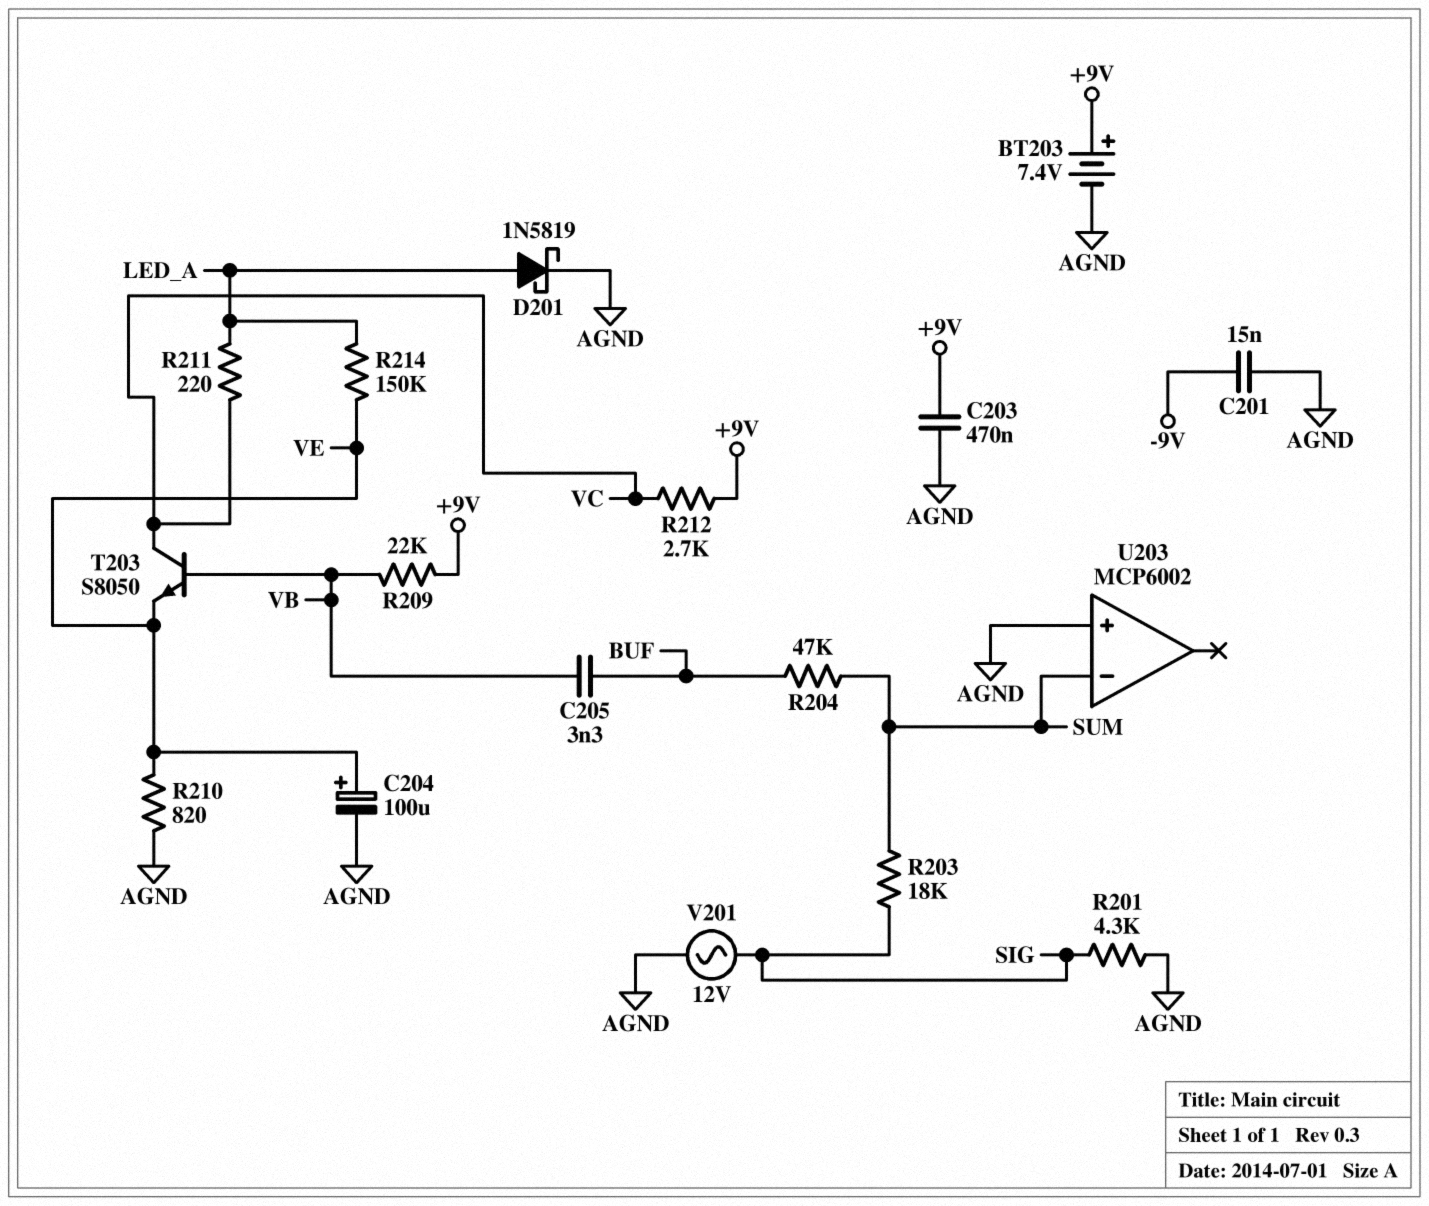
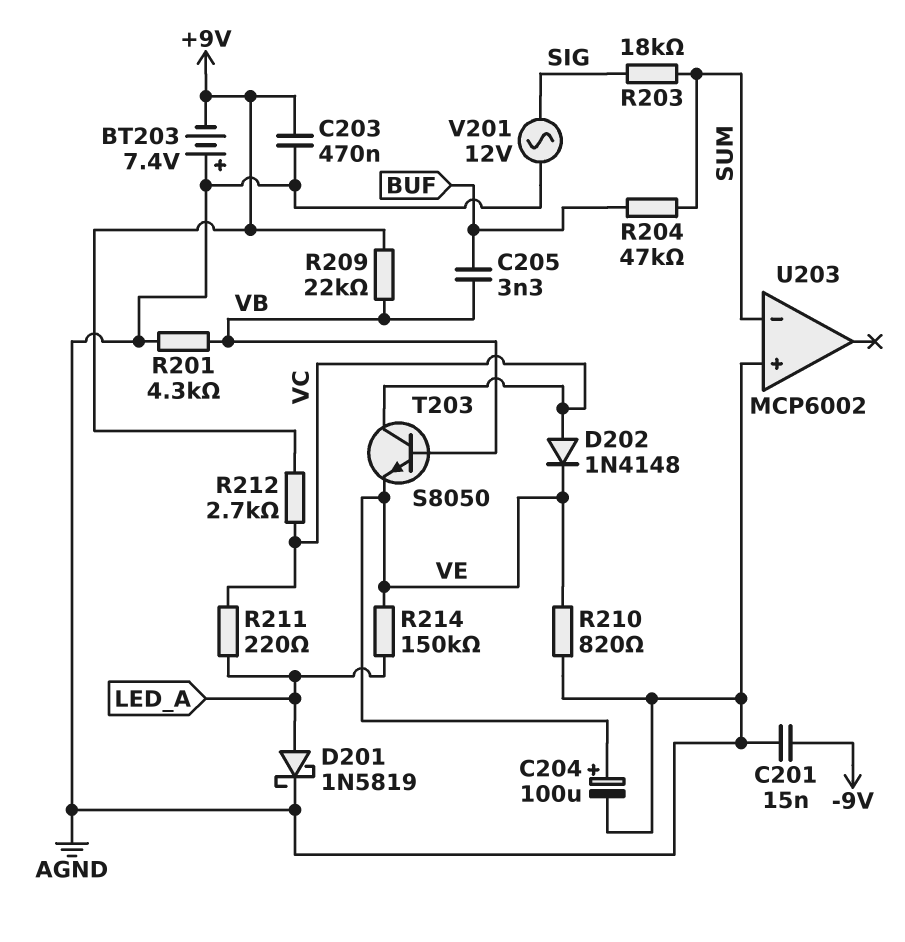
BT203: 7.4V (plus +9V, minus AGND) -> 7.4V (plus AGND, minus +9V)
D202: none -> diode 1N4148 (A VC, K VE)
R201: 4.3k (AGND, SIG) -> 4.3k (AGND, VB)

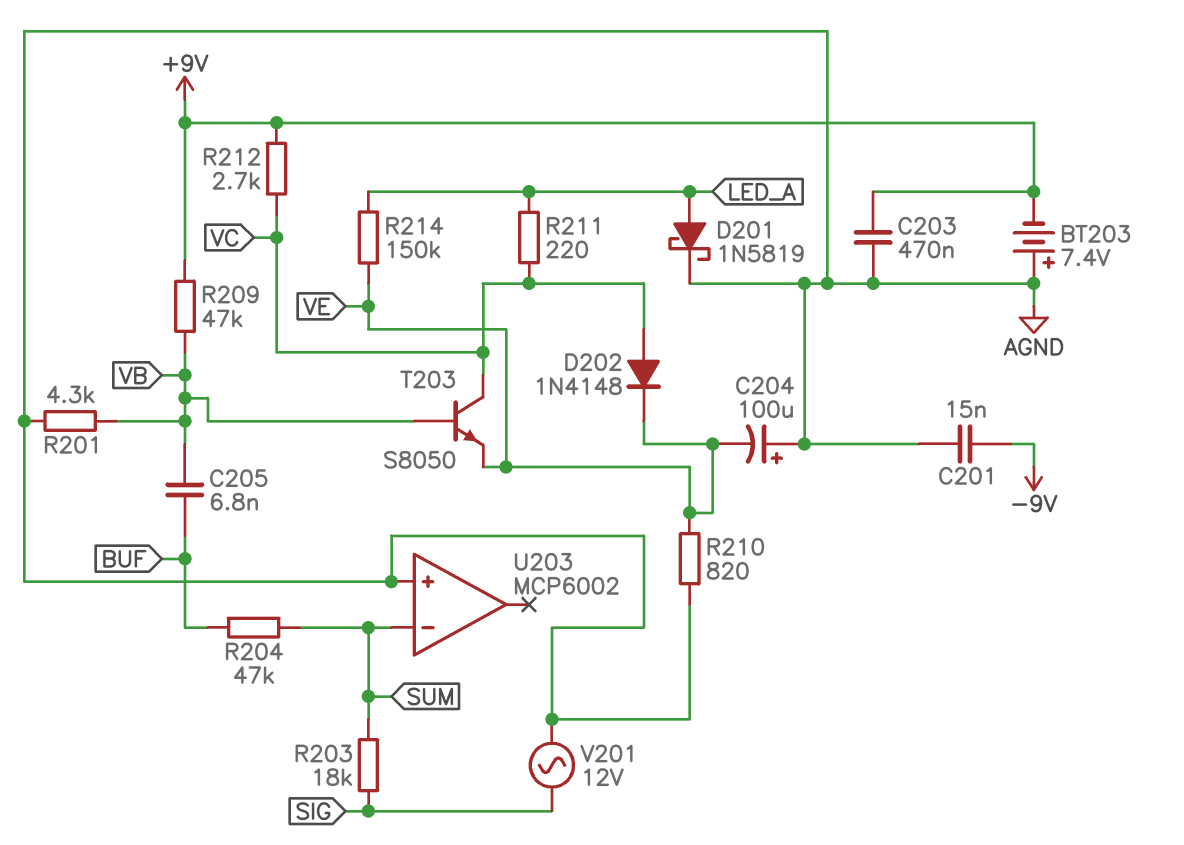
C204: 100uF (plus VE, minus AGND) -> 100uF (plus AGND, minus VE)
C205: 3.3nF (BUF, VB) -> 6.8nF (BUF, VB)
R209: 22k (+9V, VB) -> 47k (+9V, VB)

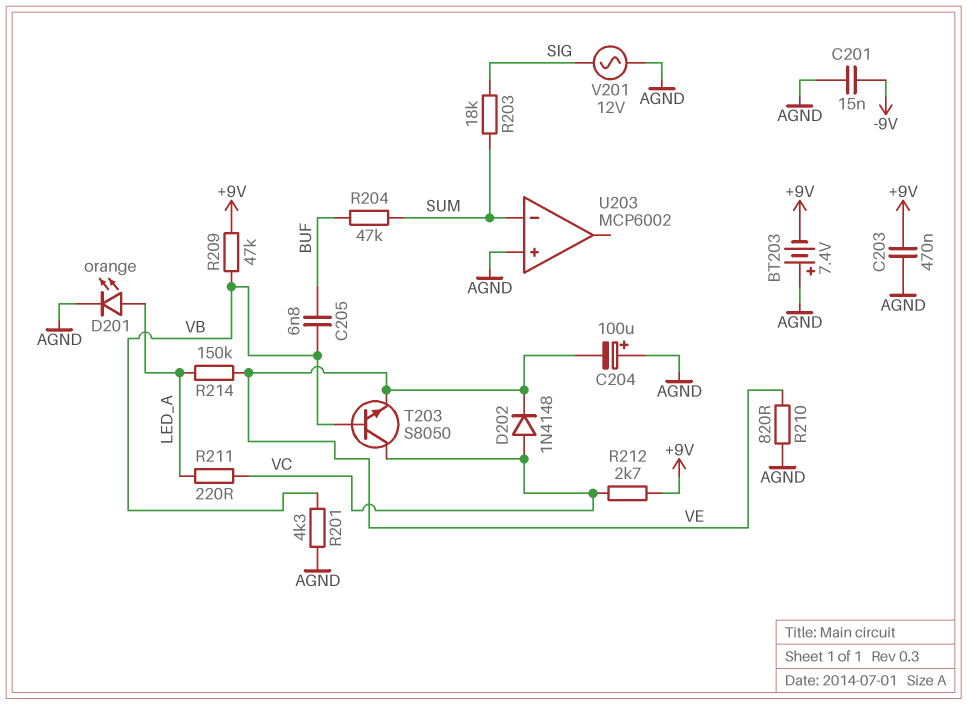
D201: schottky 1N5819 (A LED_A, K AGND) -> LED orange (A LED_A, K AGND)

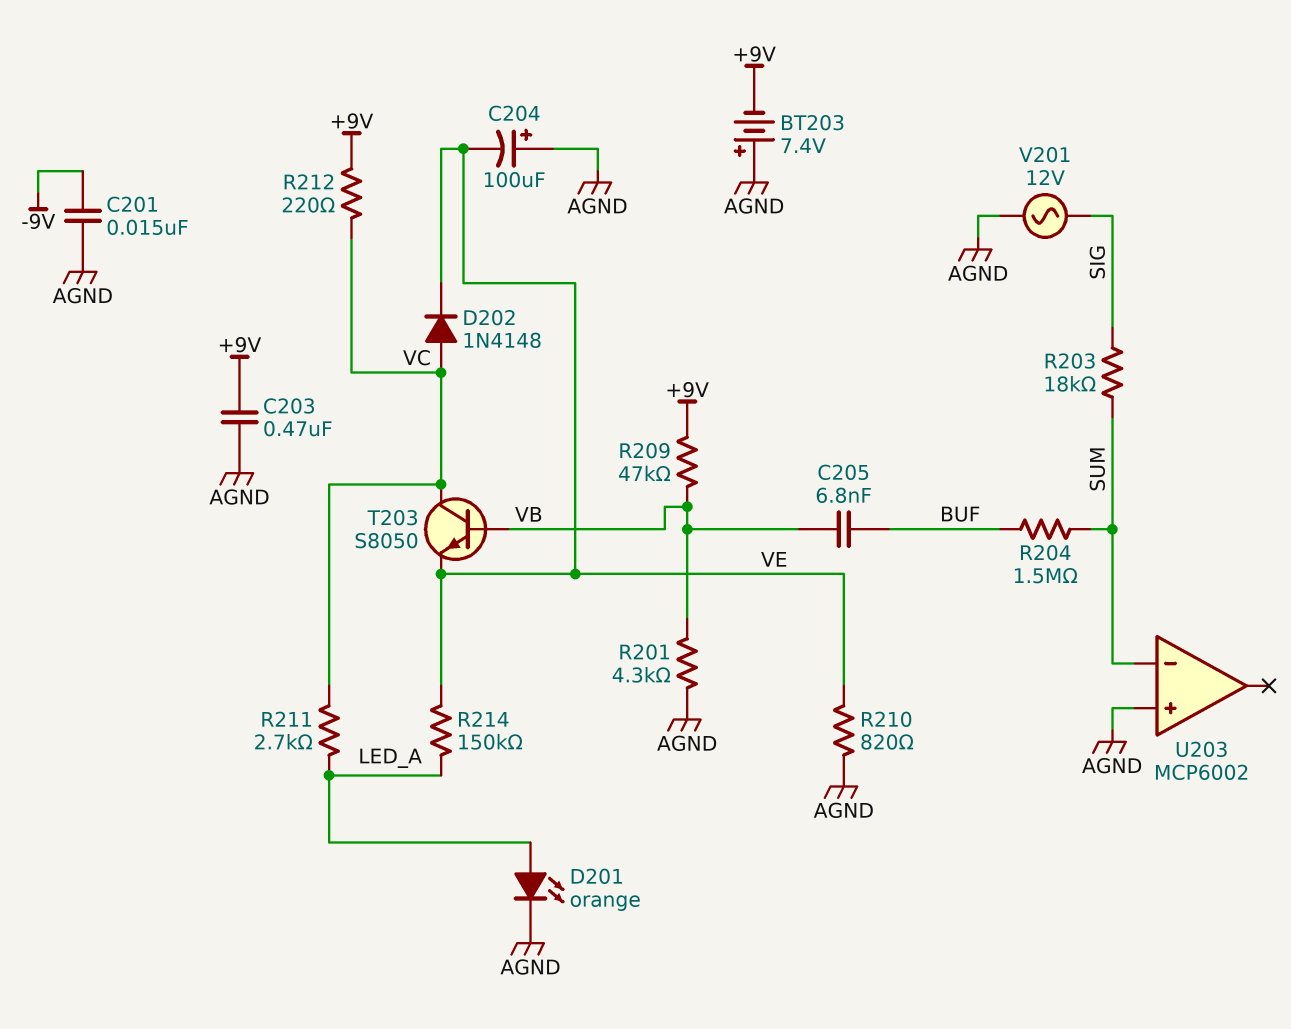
R204: 47k (BUF, SUM) -> 1.5M (BUF, SUM)
R211: 220 (LED_A, VC) -> 2.7k (LED_A, VC)
R212: 2.7k (+9V, VC) -> 220 (+9V, VC)

